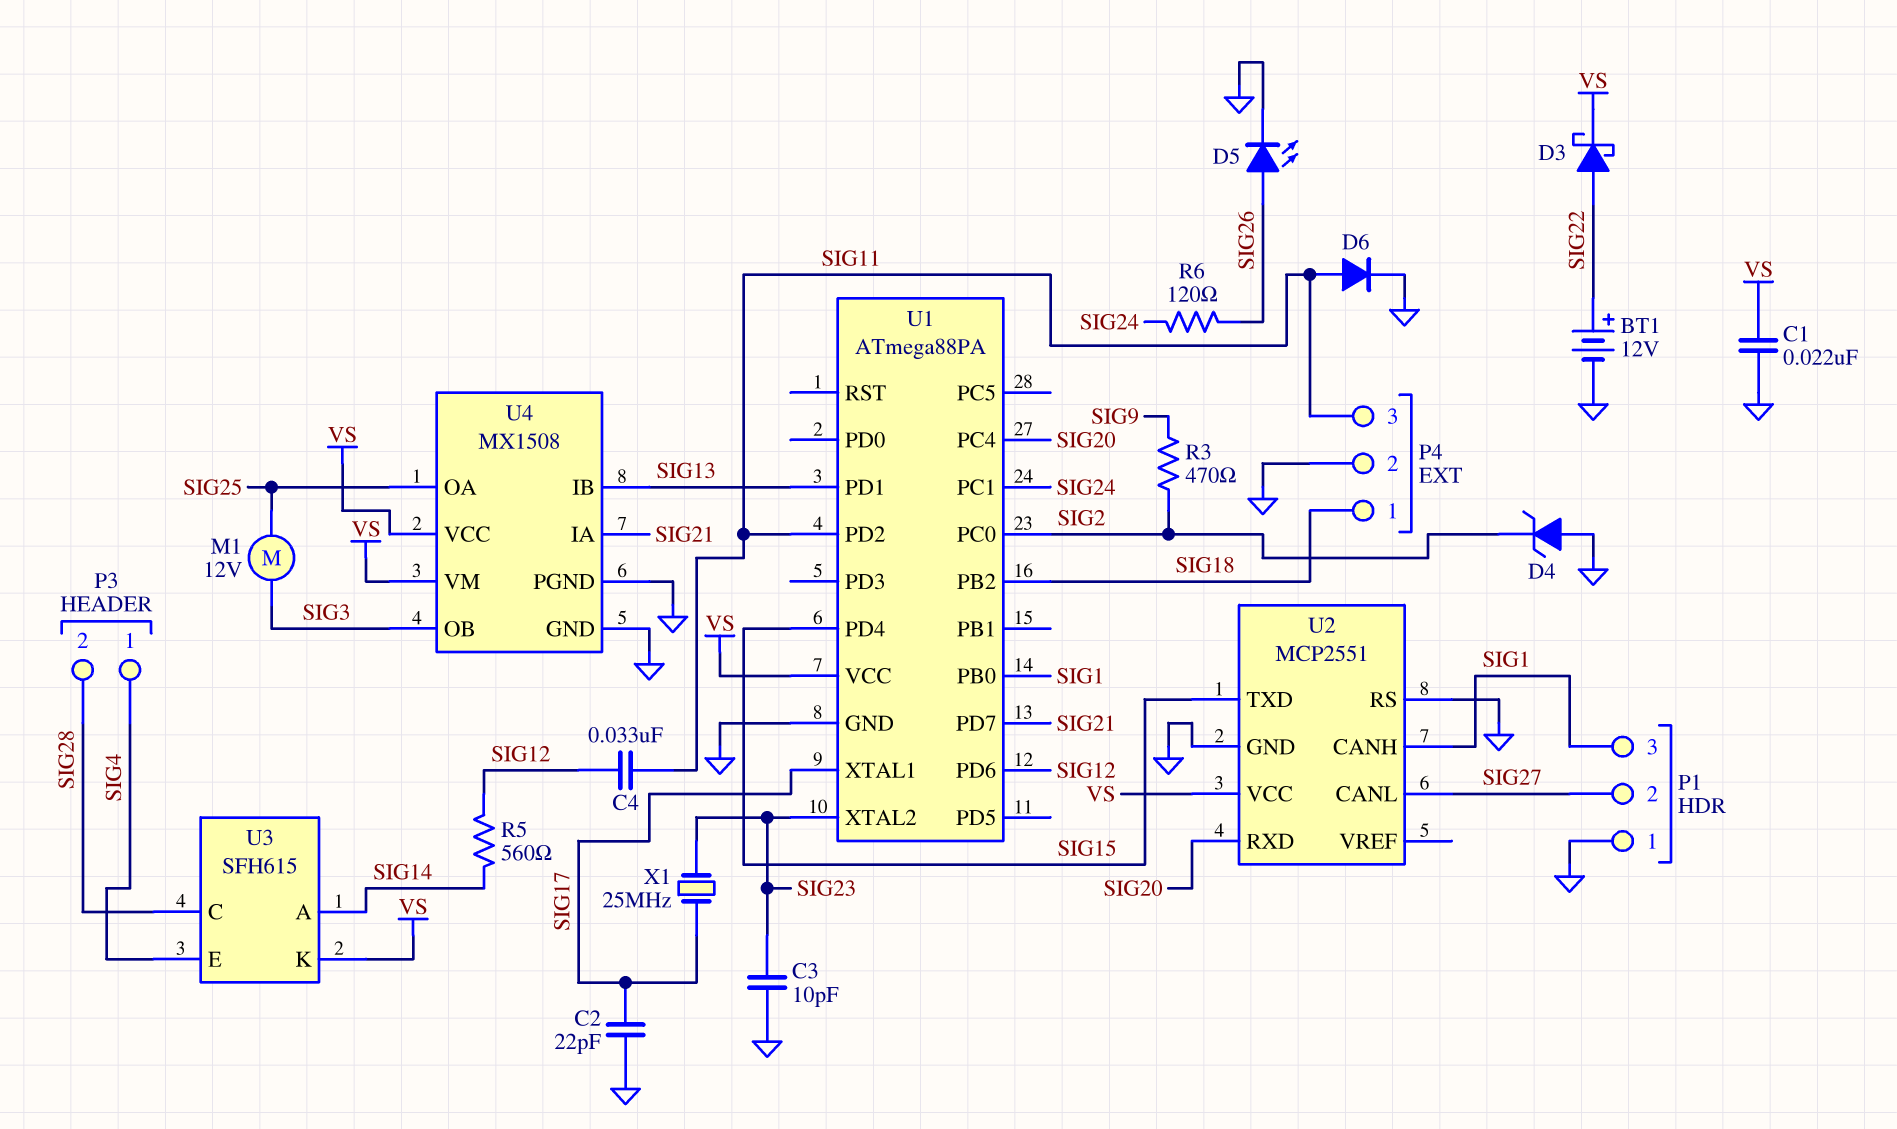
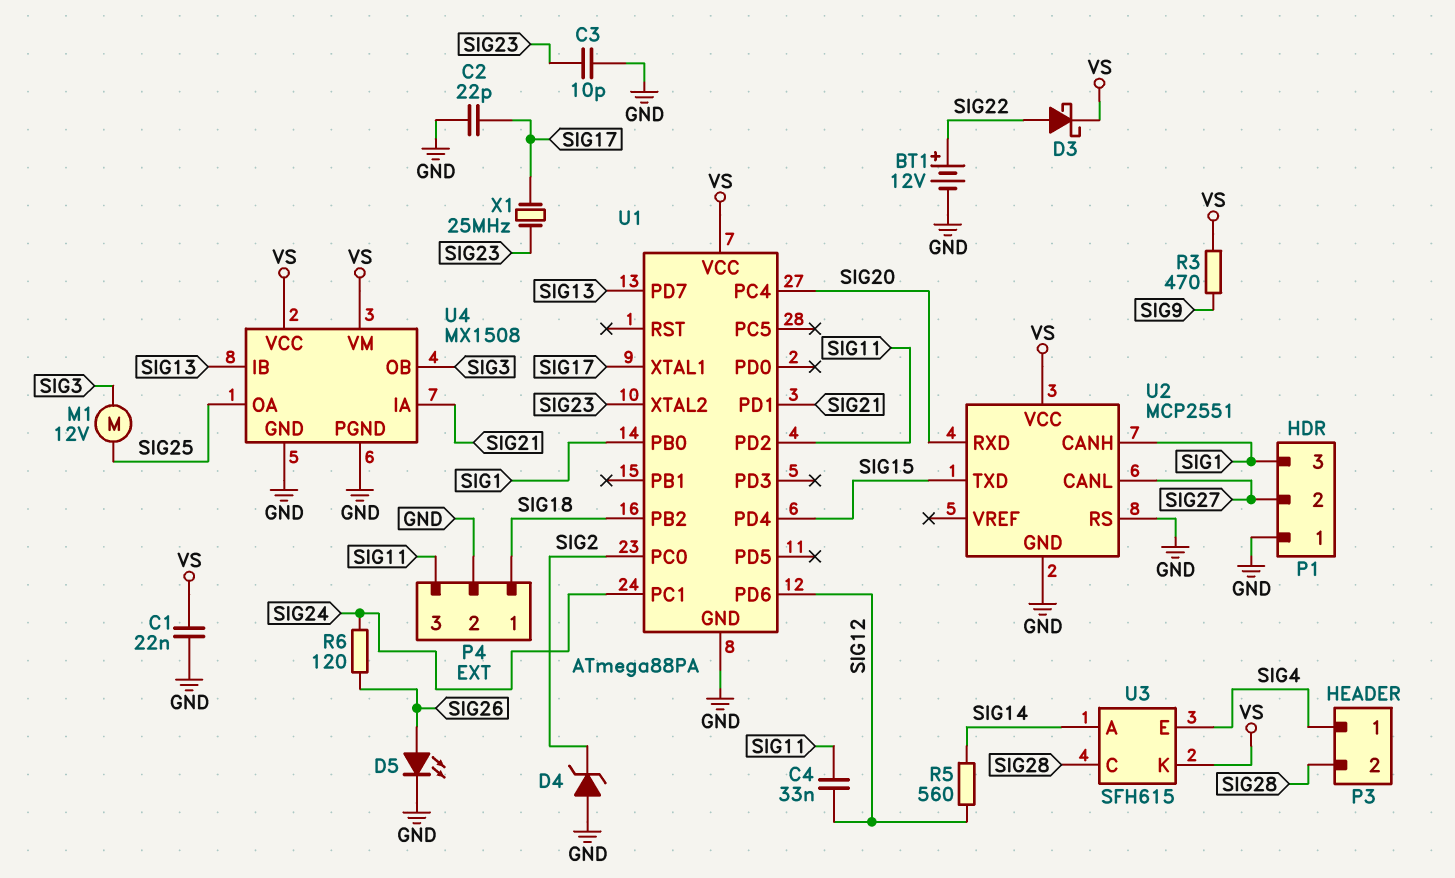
D6: diode (A SIG11, K GND) -> none
R3: 470 (SIG2, SIG9) -> 470 (SIG9, VS)
U1 pin PD1: SIG13 -> SIG21
U1 pin PD7: SIG21 -> SIG13

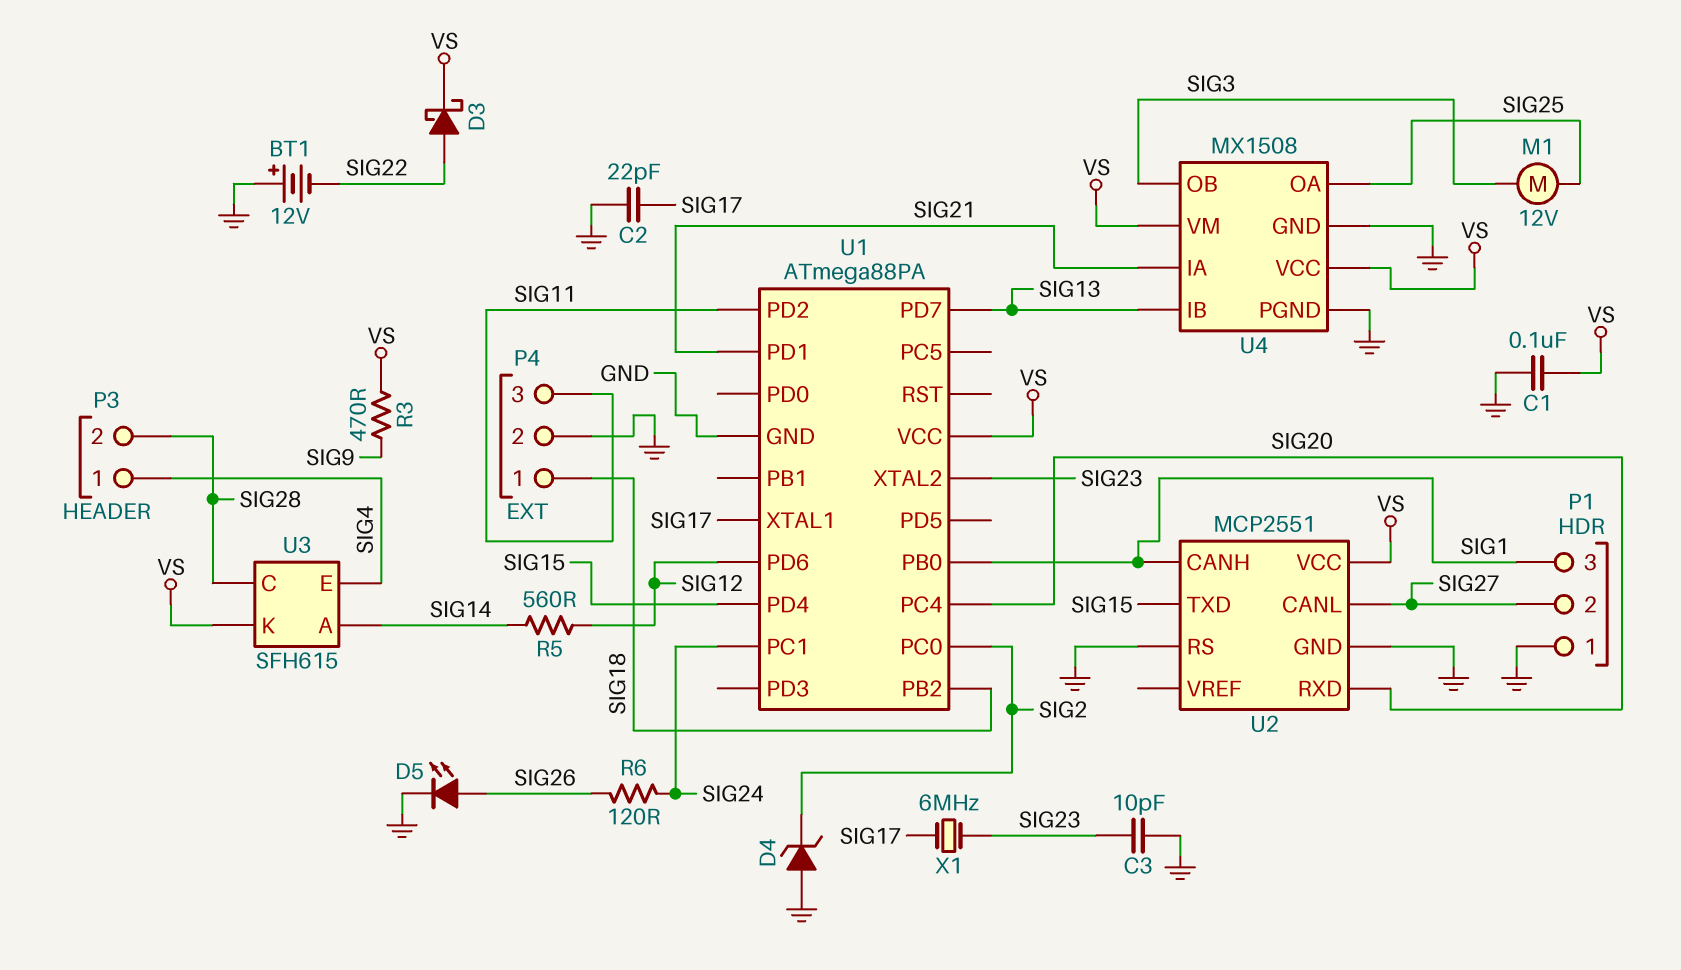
BT1: 12V (plus SIG22, minus GND) -> 12V (plus GND, minus SIG22)
C1: 22nF (GND, VS) -> 100nF (GND, VS)
C4: 33nF (SIG11, SIG12) -> none
X1: 25MHz (SIG17, SIG23) -> 6MHz (SIG17, SIG23)

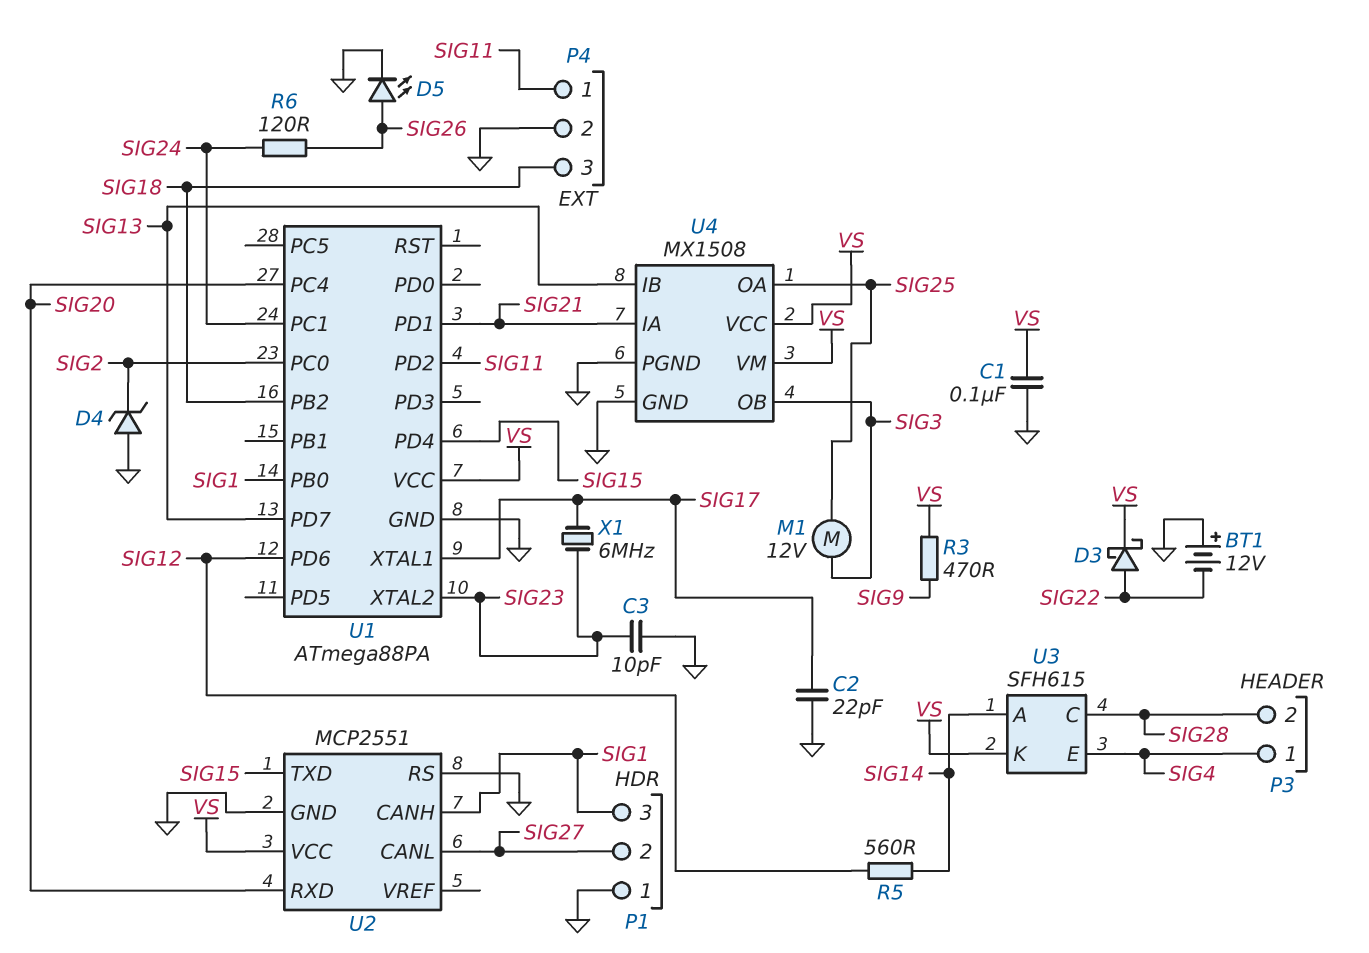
P4 pin 1: SIG18 -> SIG11
P4 pin 3: SIG11 -> SIG18

